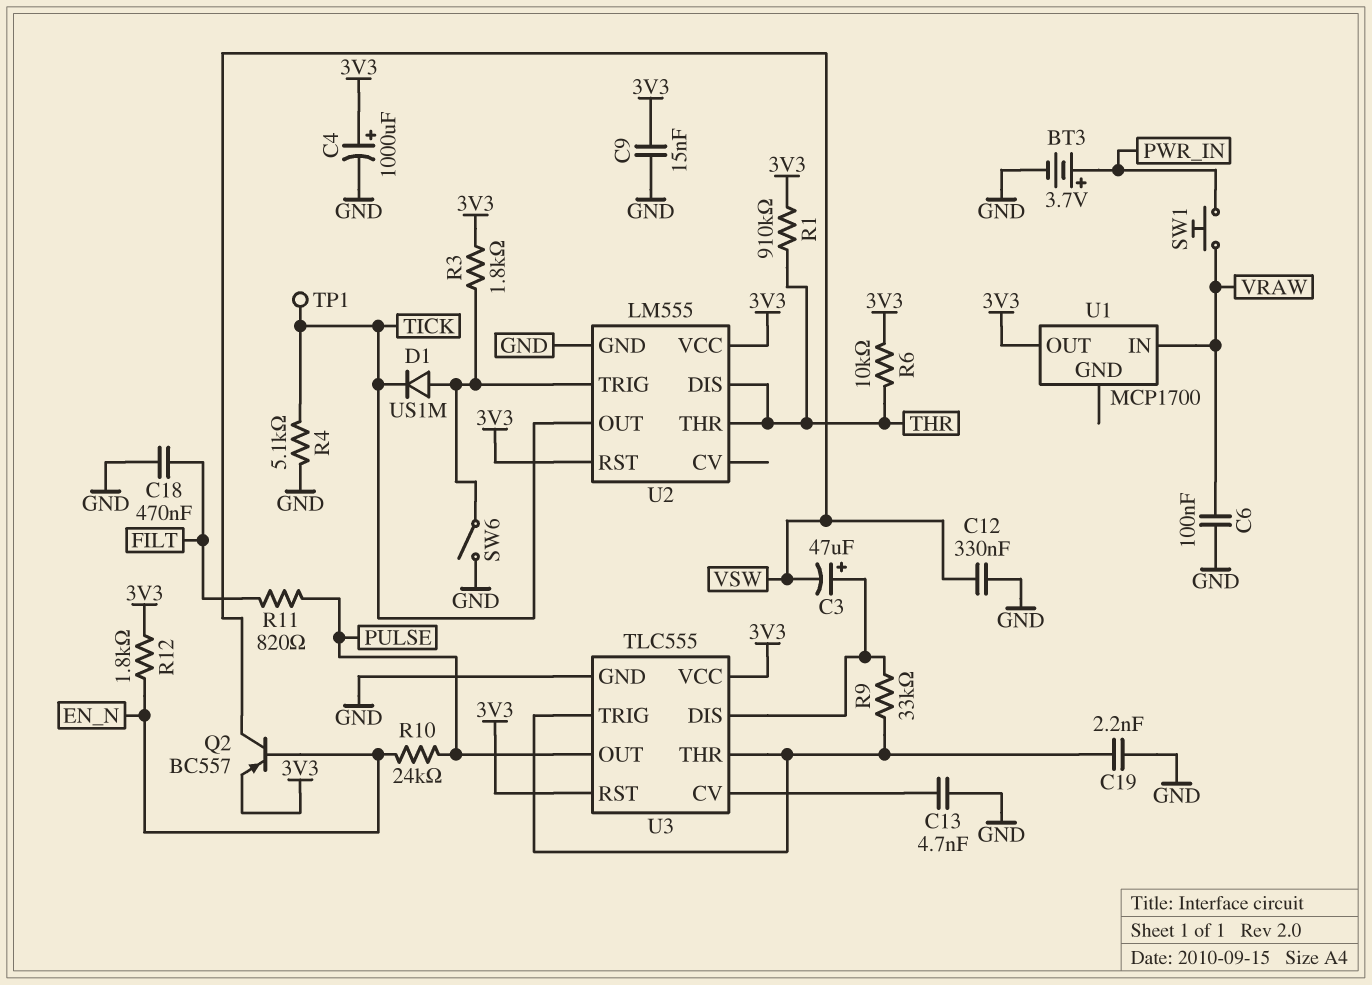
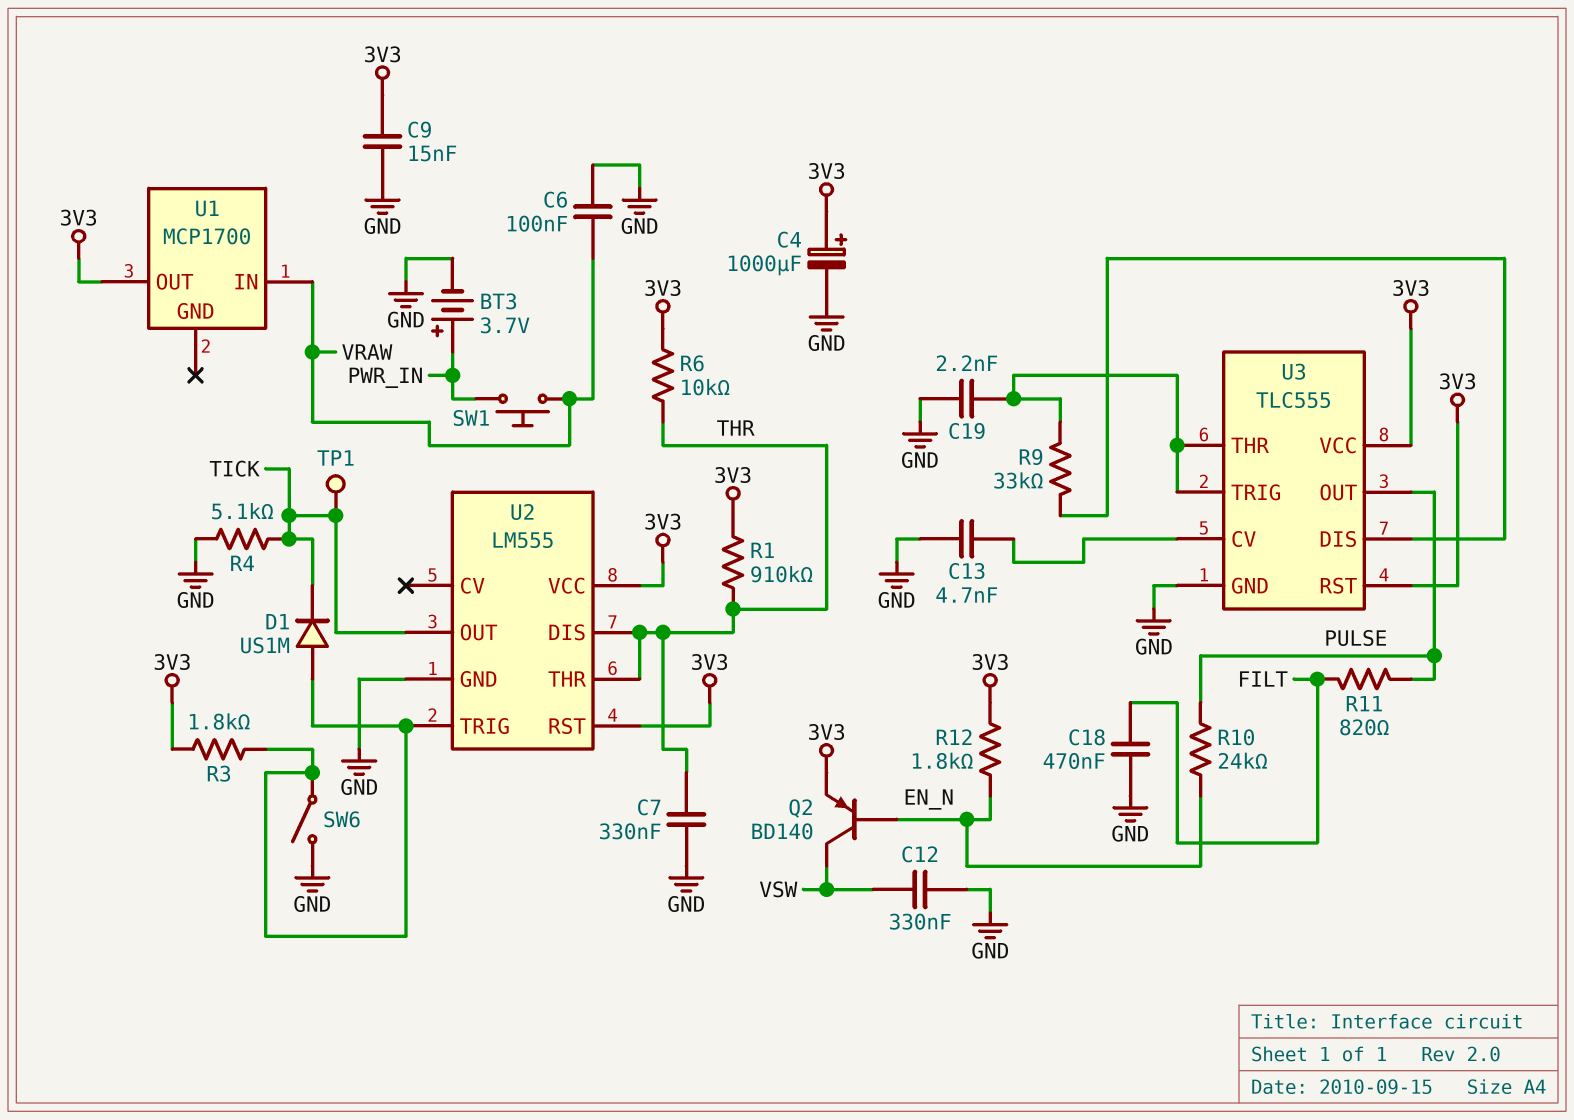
C3: 47uF (plus U3/DIS, minus VSW) -> none
C7: none -> 330nF (GND, THR)
Q2: PNP BC557 (B EN_N, C VSW, E 3V3) -> PNP BD140 (B EN_N, C VSW, E 3V3)

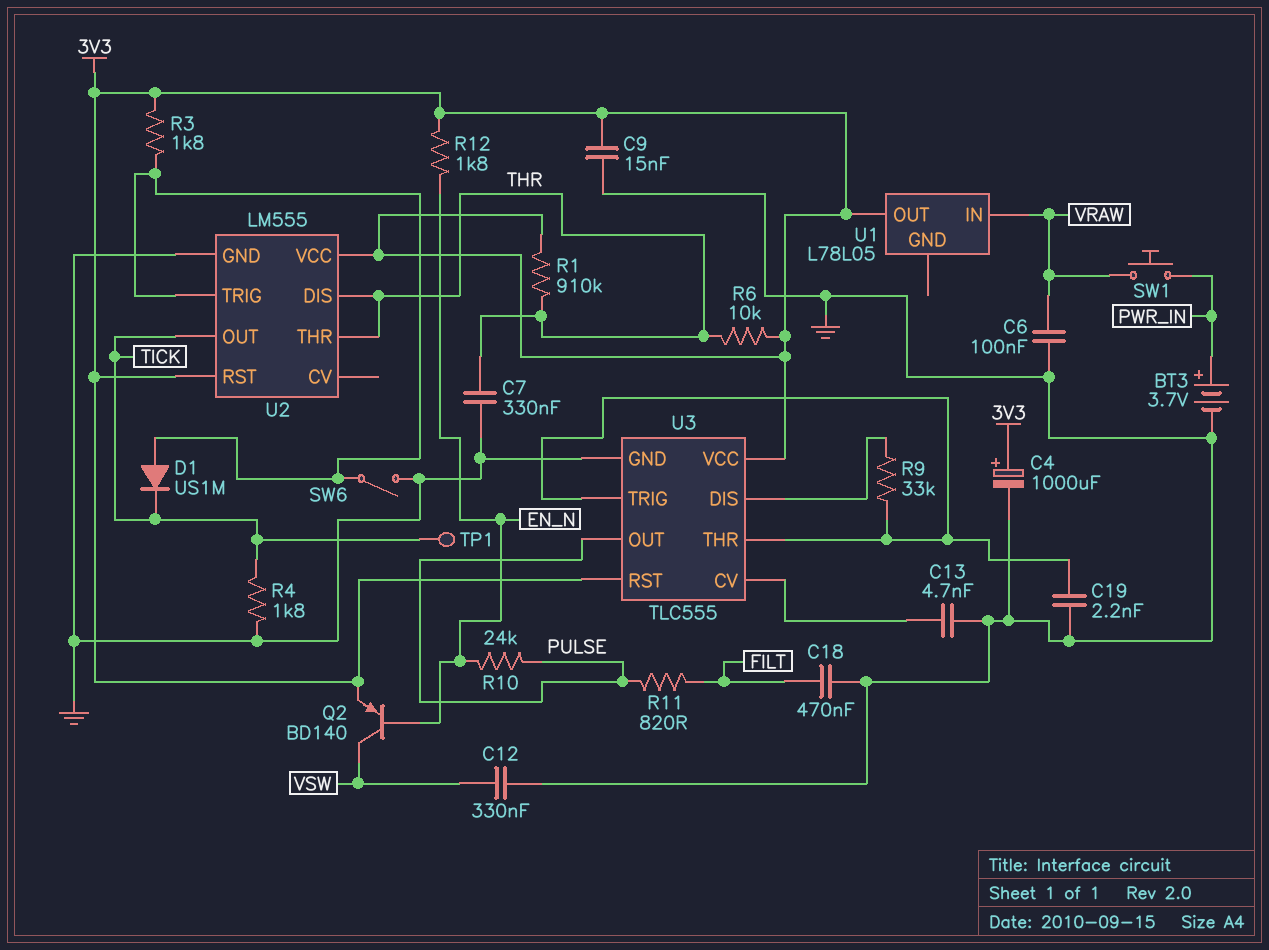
R4: 5.1k (GND, TICK) -> 1.8k (GND, TICK)
U1: MCP1700 -> L78L05

